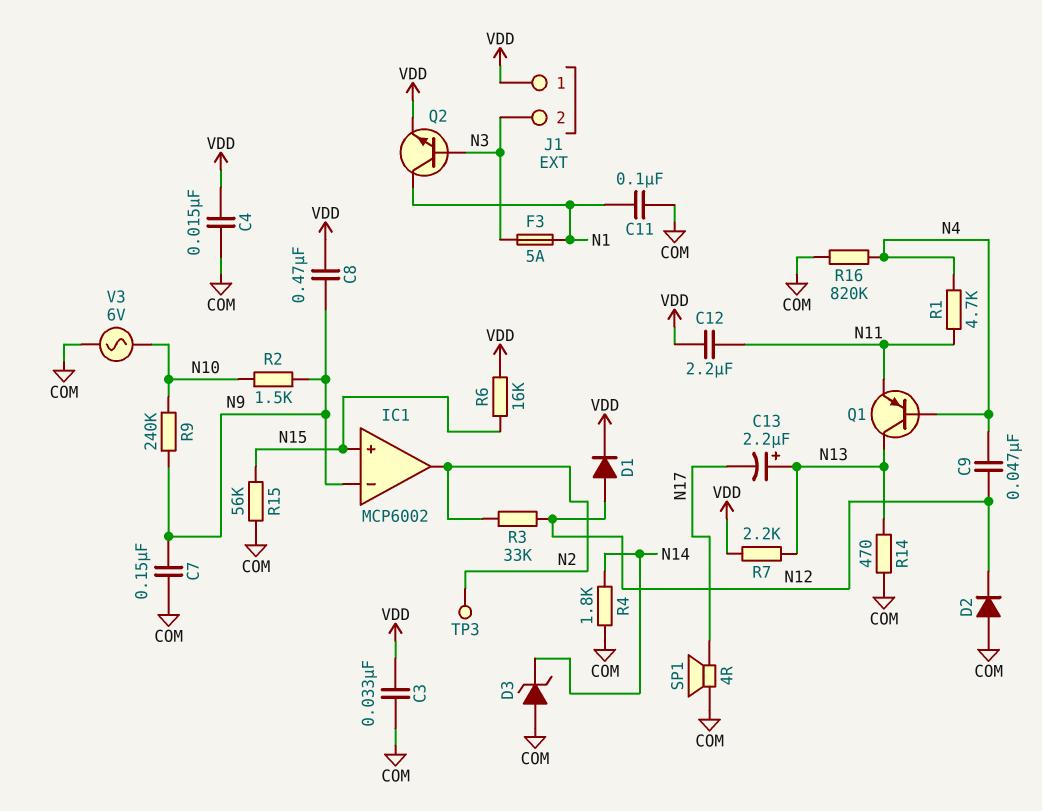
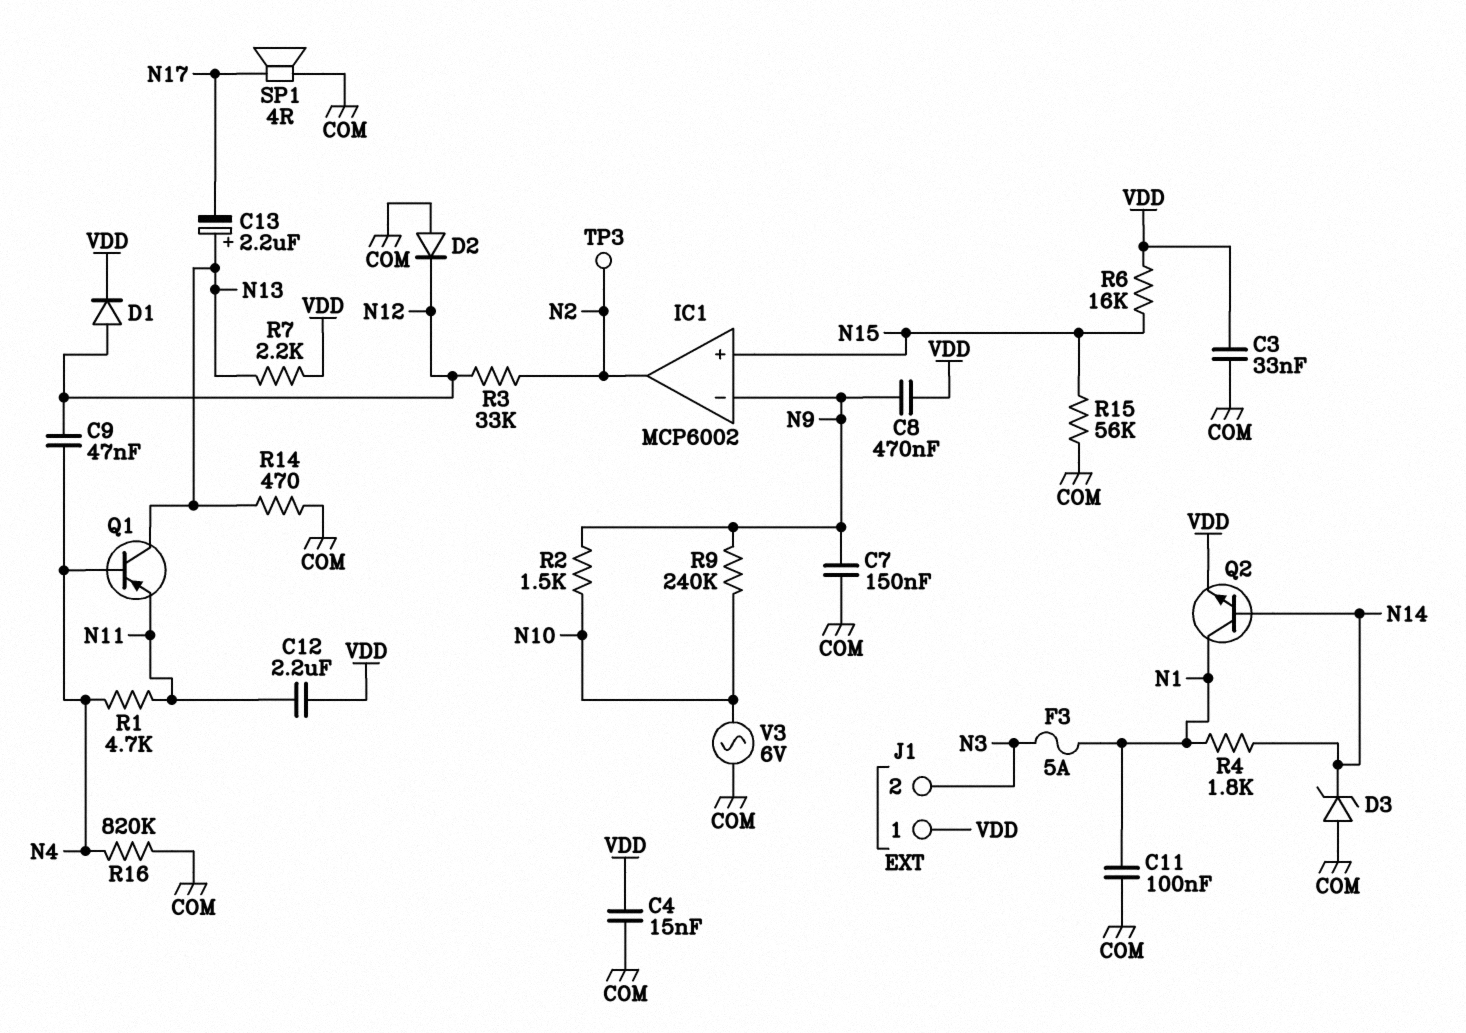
Q2: NPN (B N3, C N1, E VDD) -> NPN (B N14, C N1, E VDD)
R4: 1.8k (COM, N14) -> 1.8k (N1, N14)

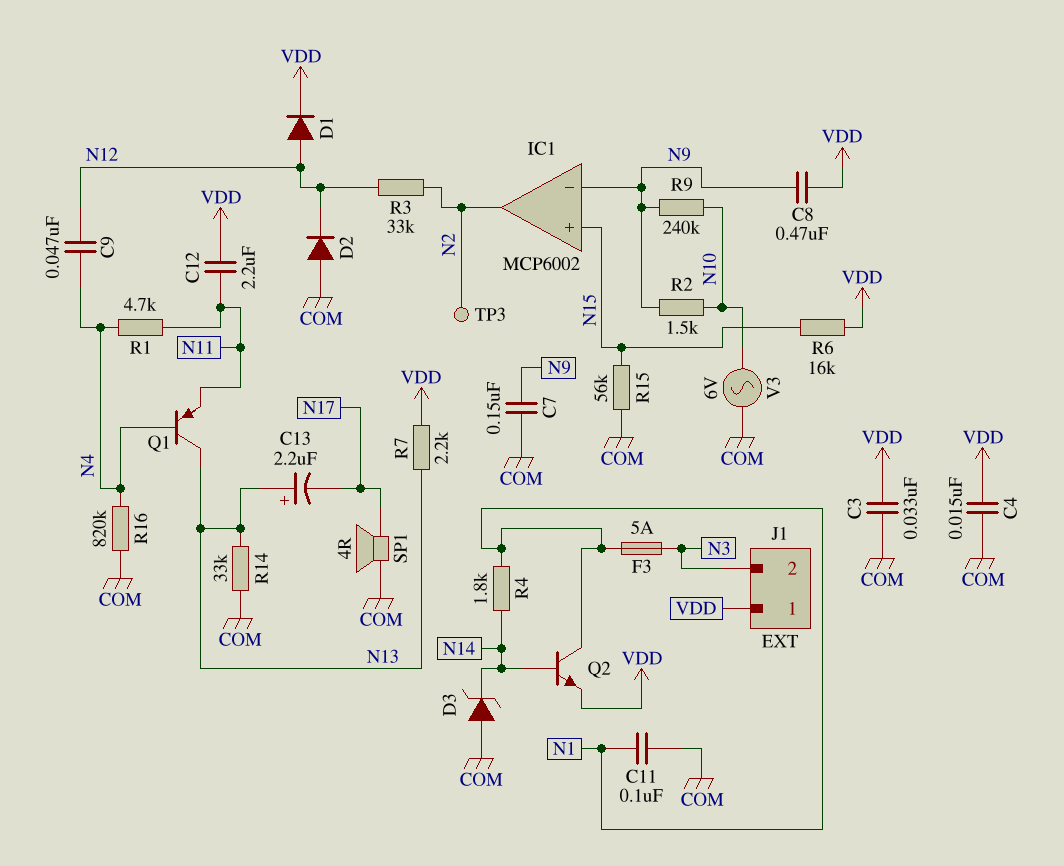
R14: 470 (COM, N13) -> 33k (COM, N13)

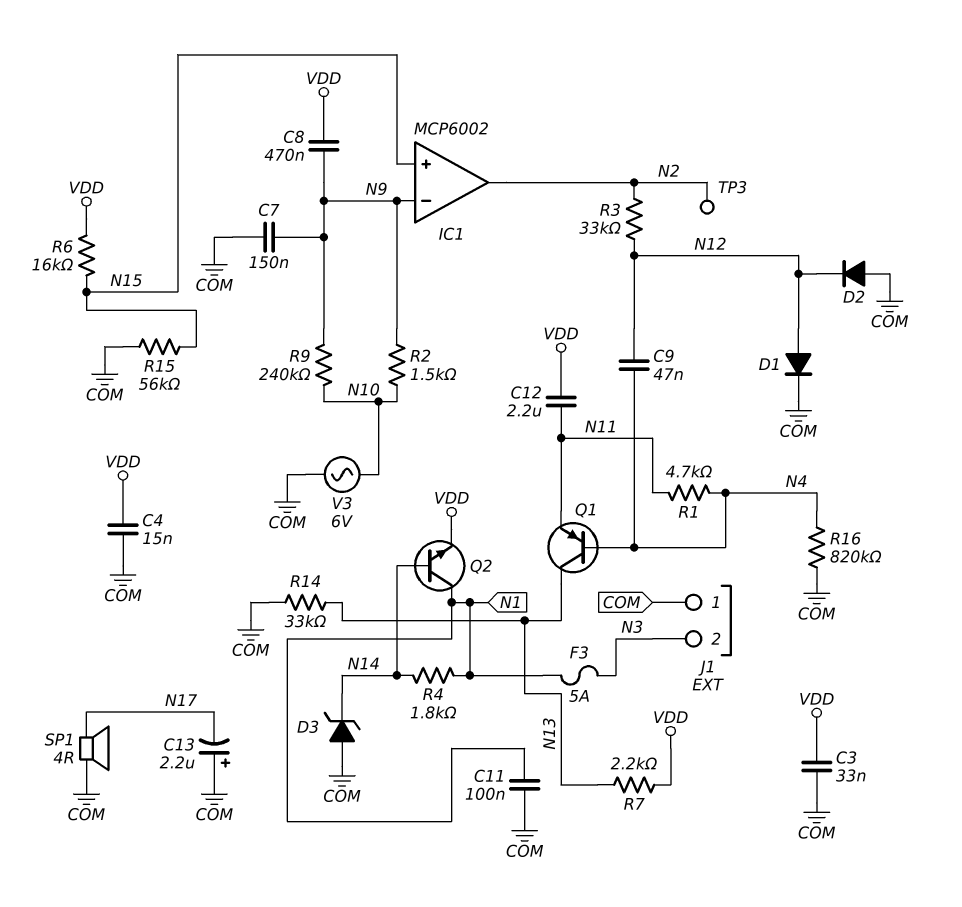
C13: 2.2uF (plus N13, minus N17) -> 2.2uF (plus COM, minus N17)
D1: diode (A N12, K VDD) -> diode (A N12, K COM)
J1 pin 1: VDD -> COM

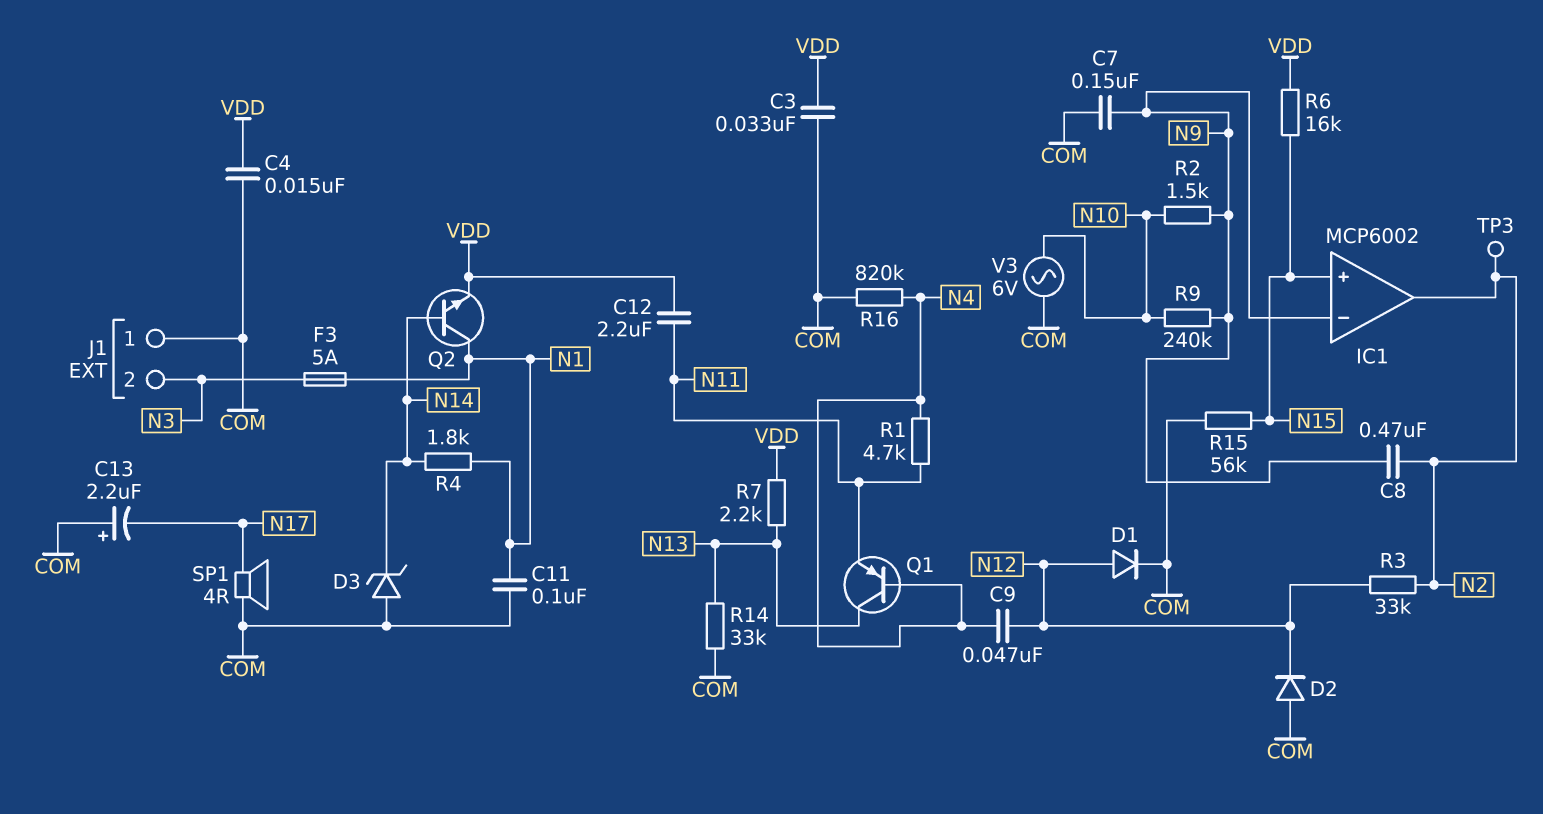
C8: 470nF (N9, VDD) -> 470nF (N2, N9)

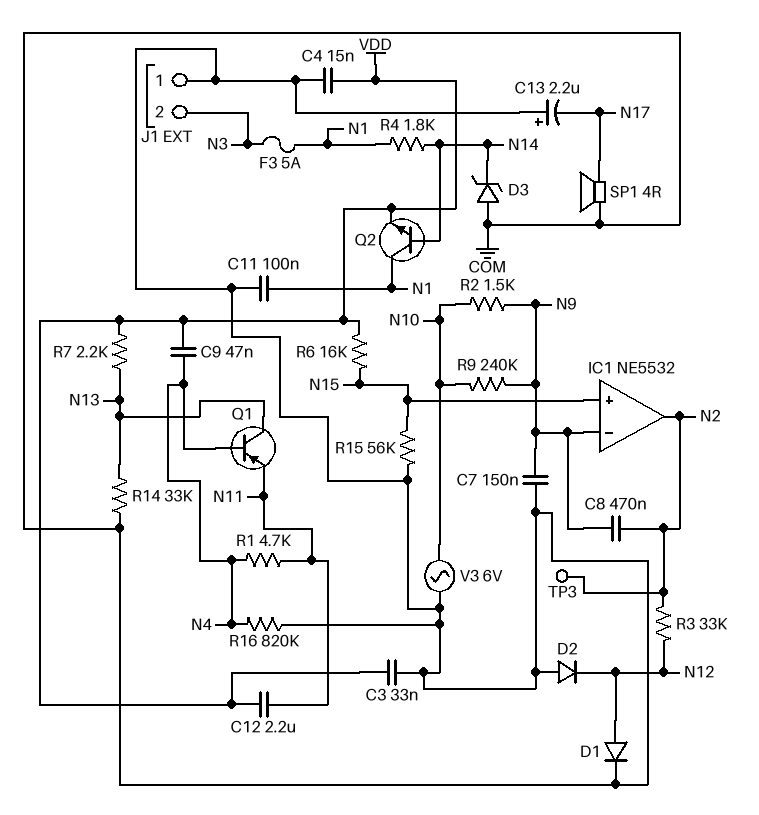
C9: 47nF (N4, N12) -> 47nF (N4, VDD)
IC1: MCP6002 -> NE5532

